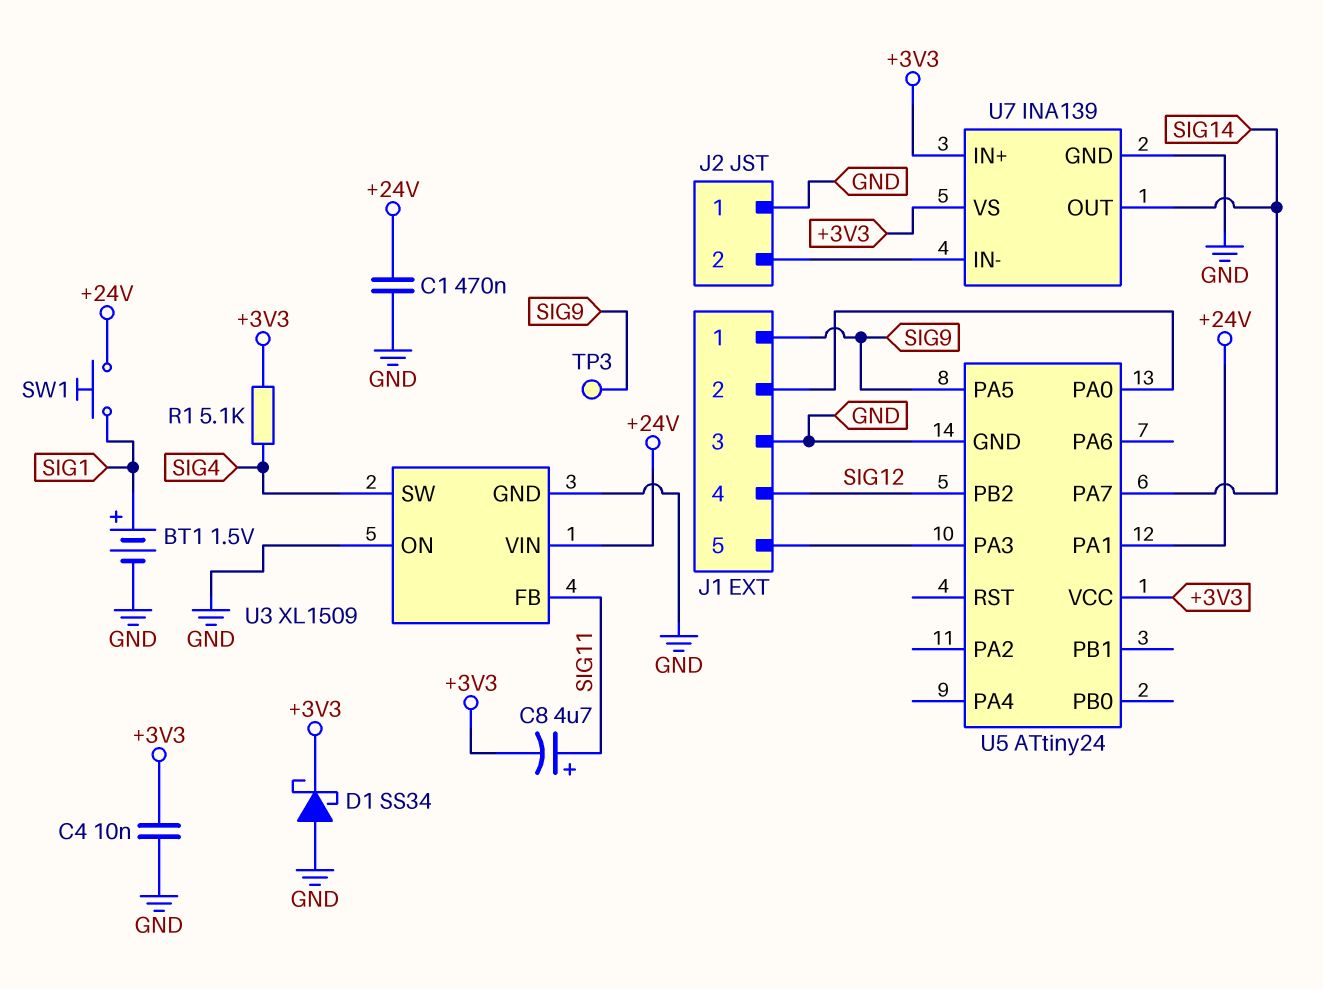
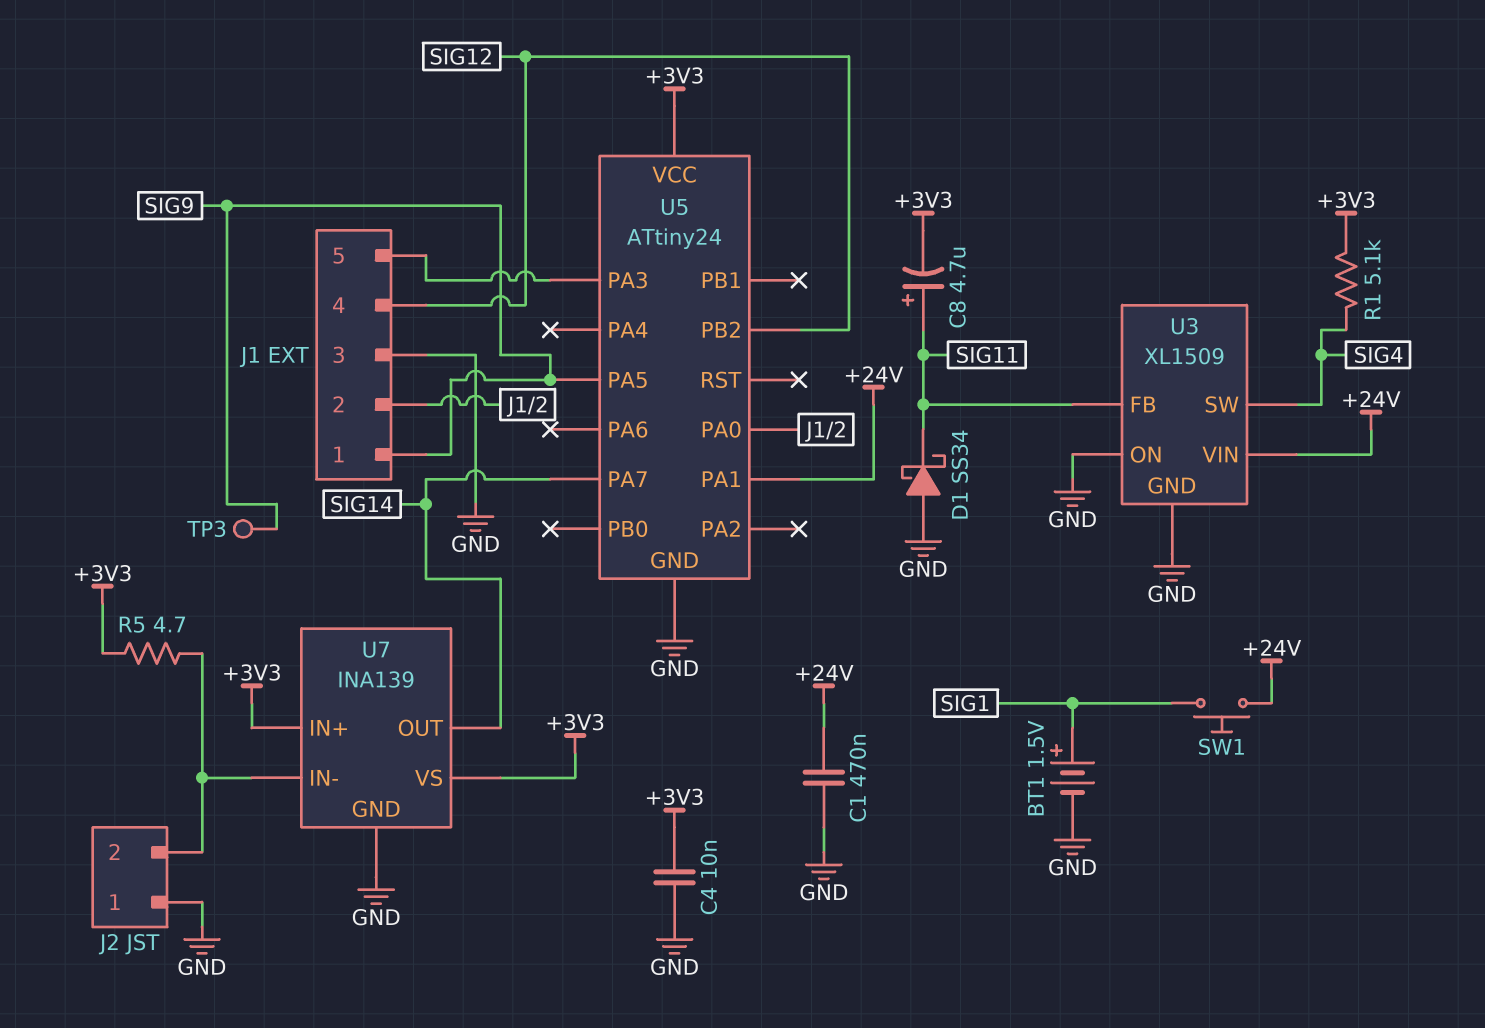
D1: schottky SS34 (A GND, K +3V3) -> schottky SS34 (A GND, K SIG11)
R5: none -> 4.7 (+3V3, J2/2)

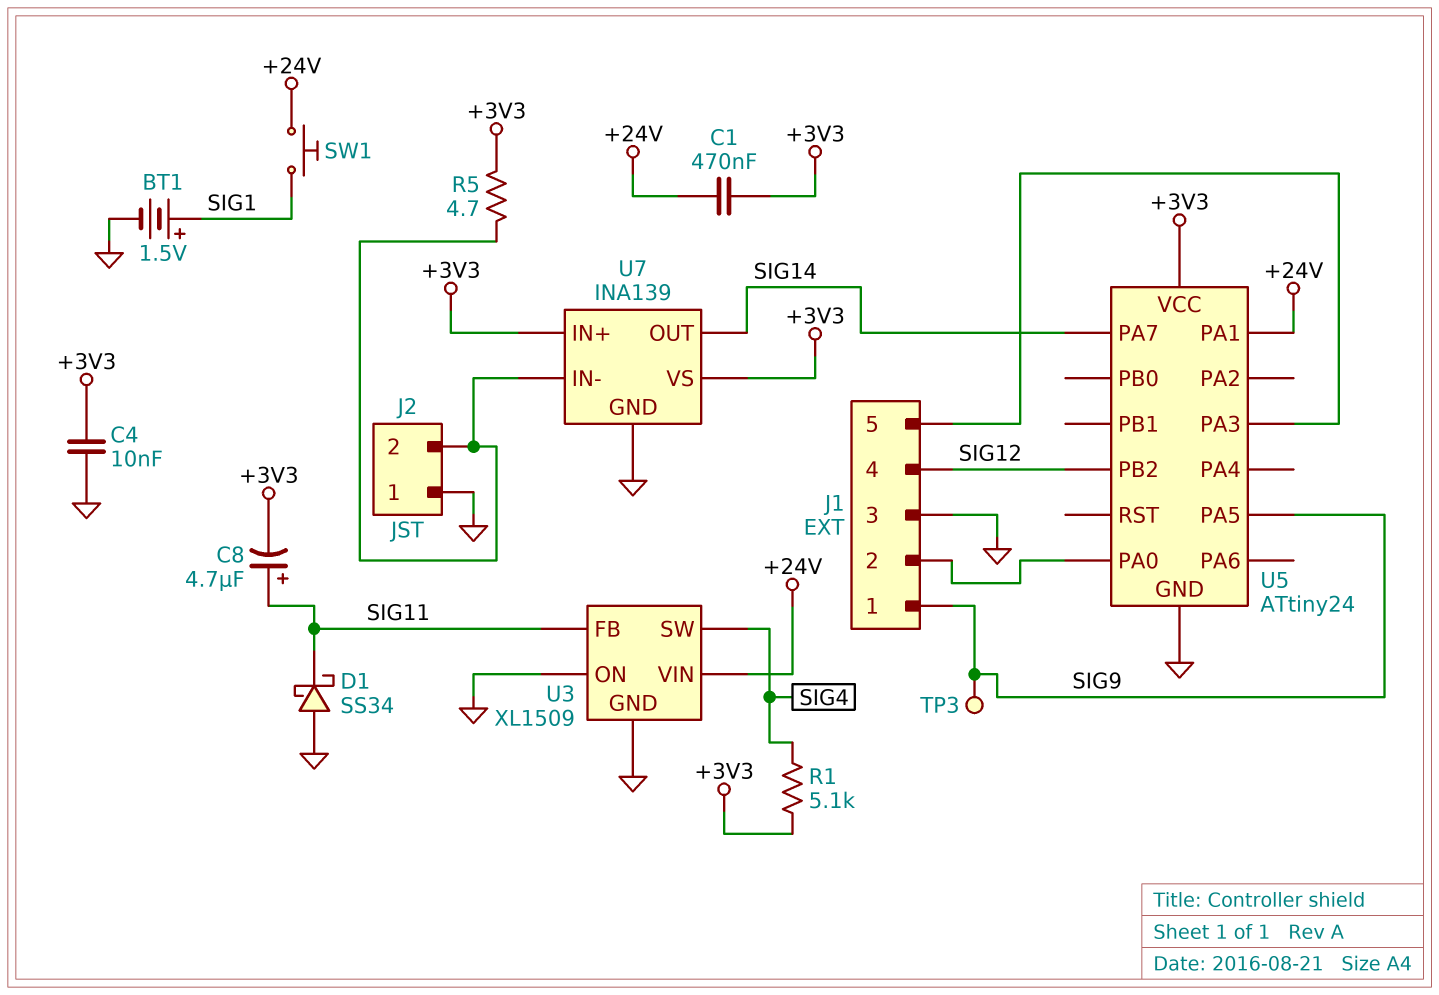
C1: 470nF (+24V, GND) -> 470nF (+3V3, +24V)

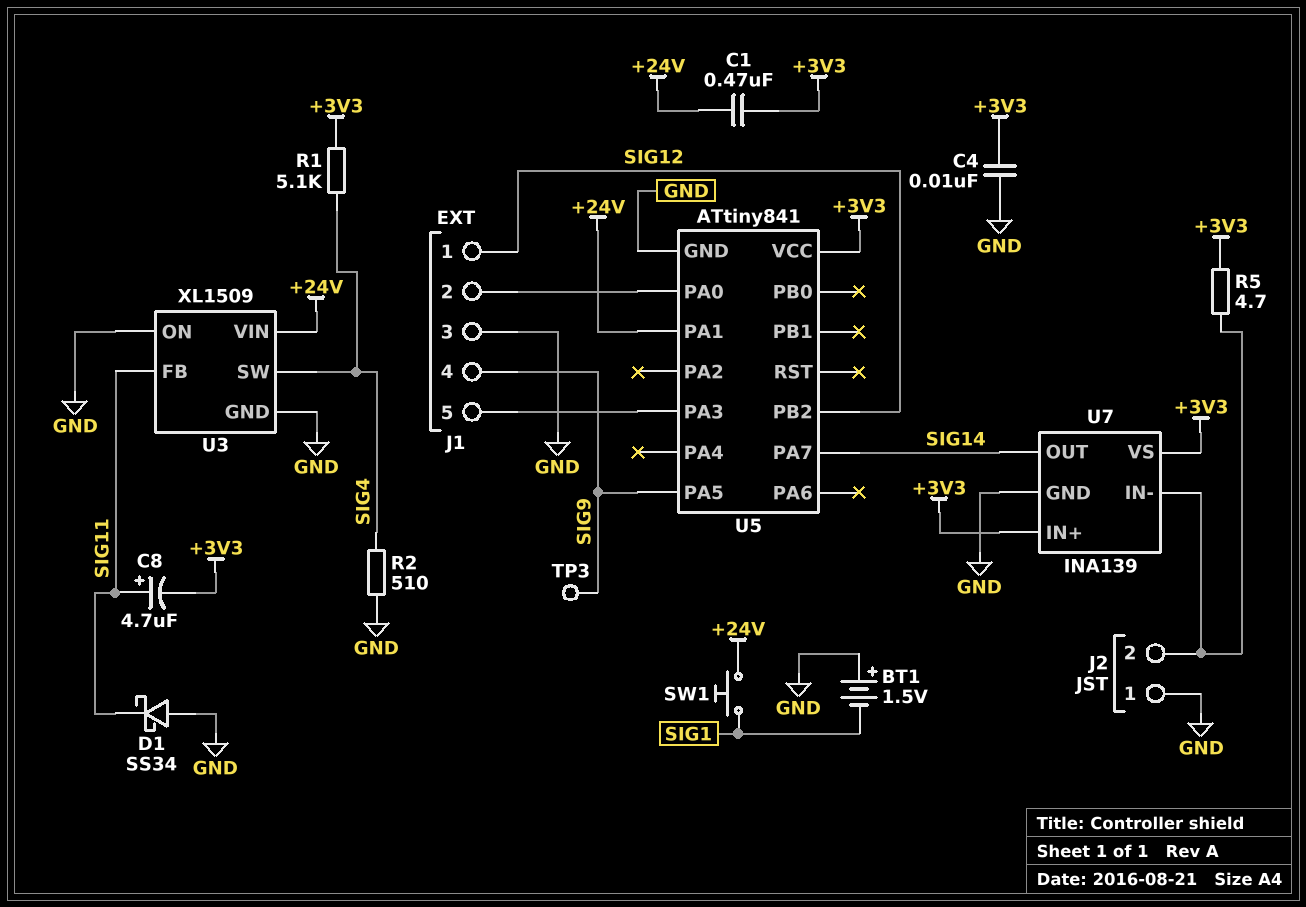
BT1: 1.5V (plus SIG1, minus GND) -> 1.5V (plus GND, minus SIG1)
J1 pin 1: SIG9 -> SIG12
J1 pin 4: SIG12 -> SIG9
R2: none -> 510 (GND, SIG4)
U5: ATtiny24 -> ATtiny841

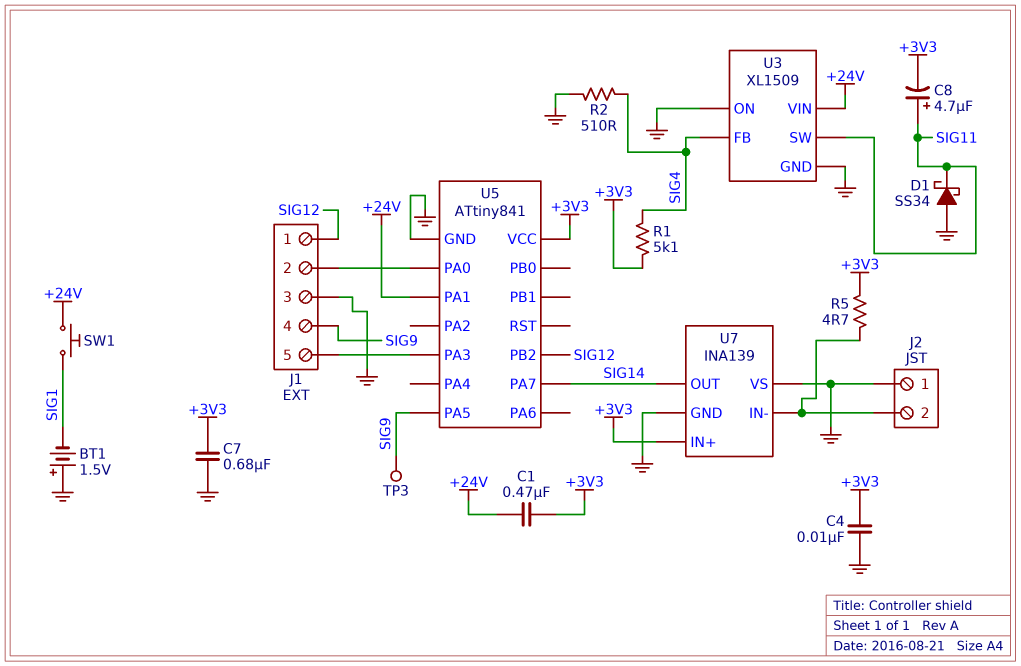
C7: none -> 680nF (+3V3, GND)
U3 pin FB: SIG11 -> SIG4
U3 pin SW: SIG4 -> SIG11
U7 pin VS: +3V3 -> GND

